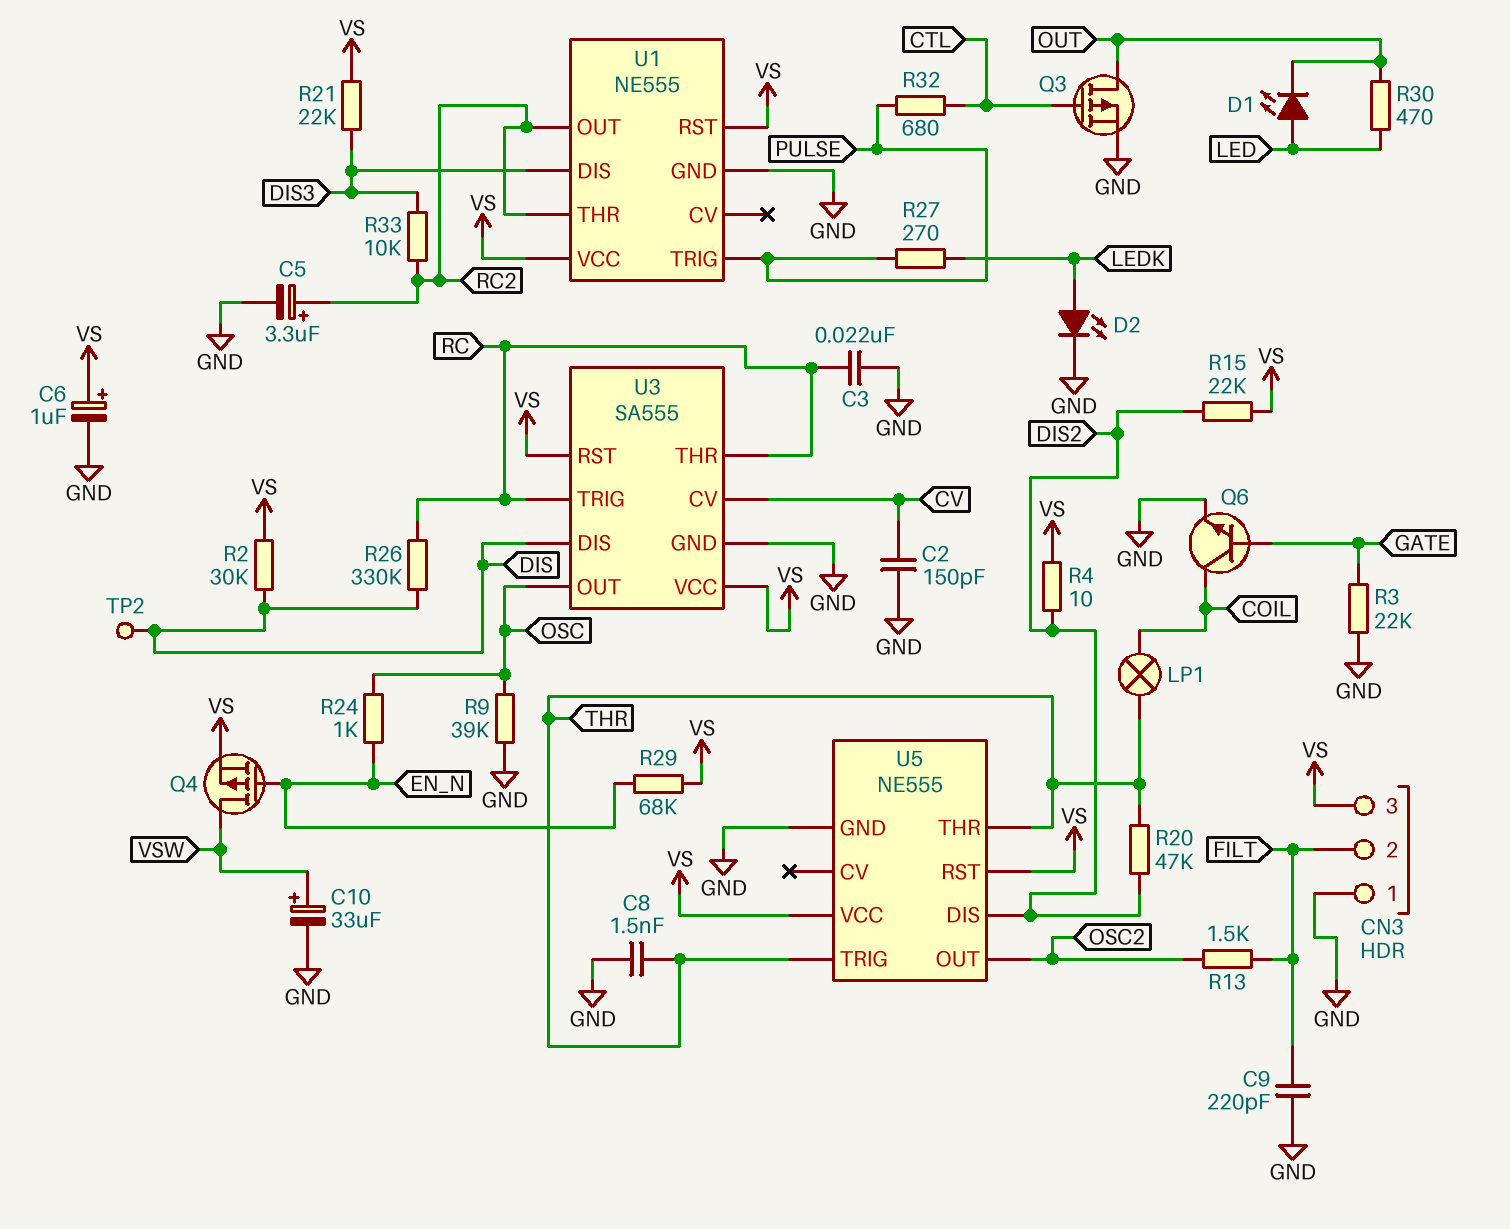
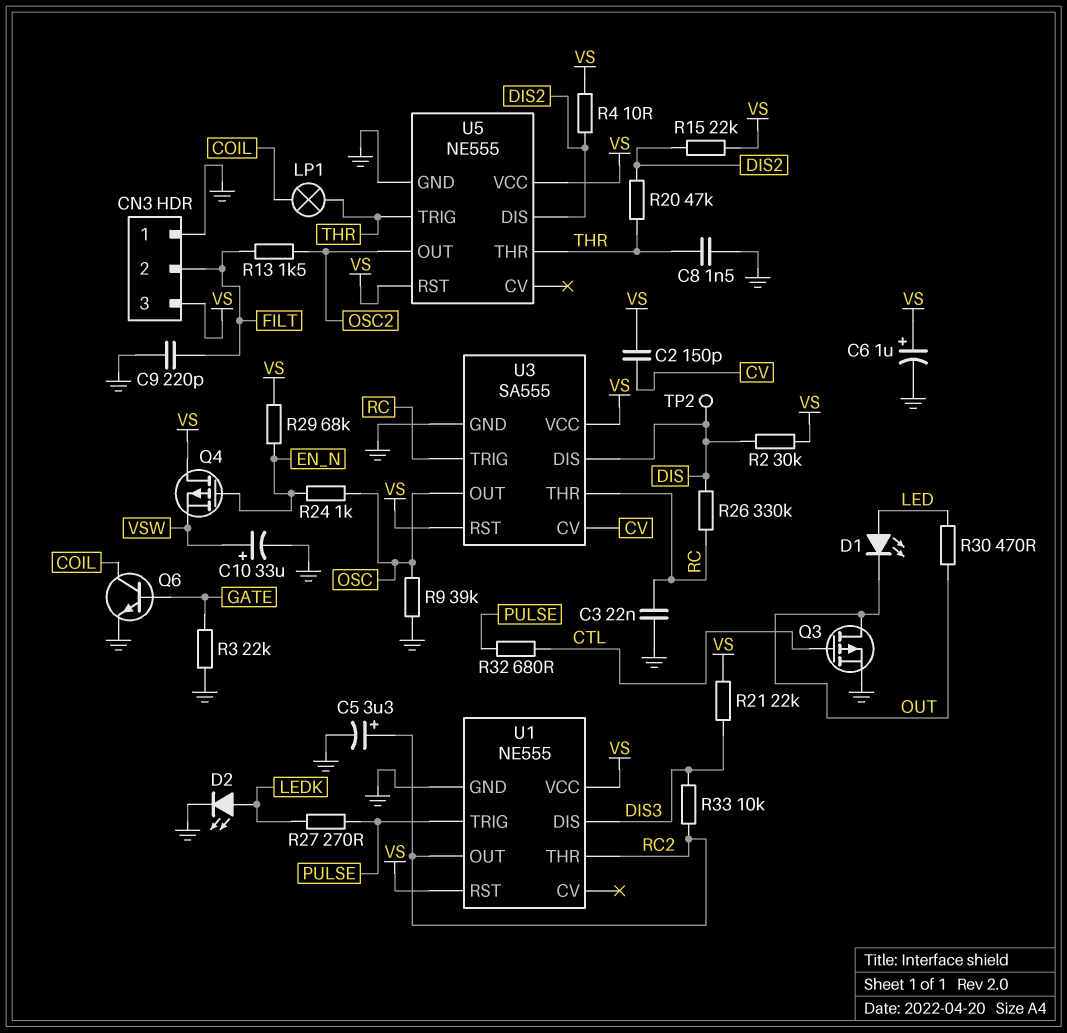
C2: 150pF (CV, GND) -> 150pF (CV, VS)
Q4: PMOS (G EN_N, D VSW, S VS) -> PMOS (G EN_N, D VS, S VSW)

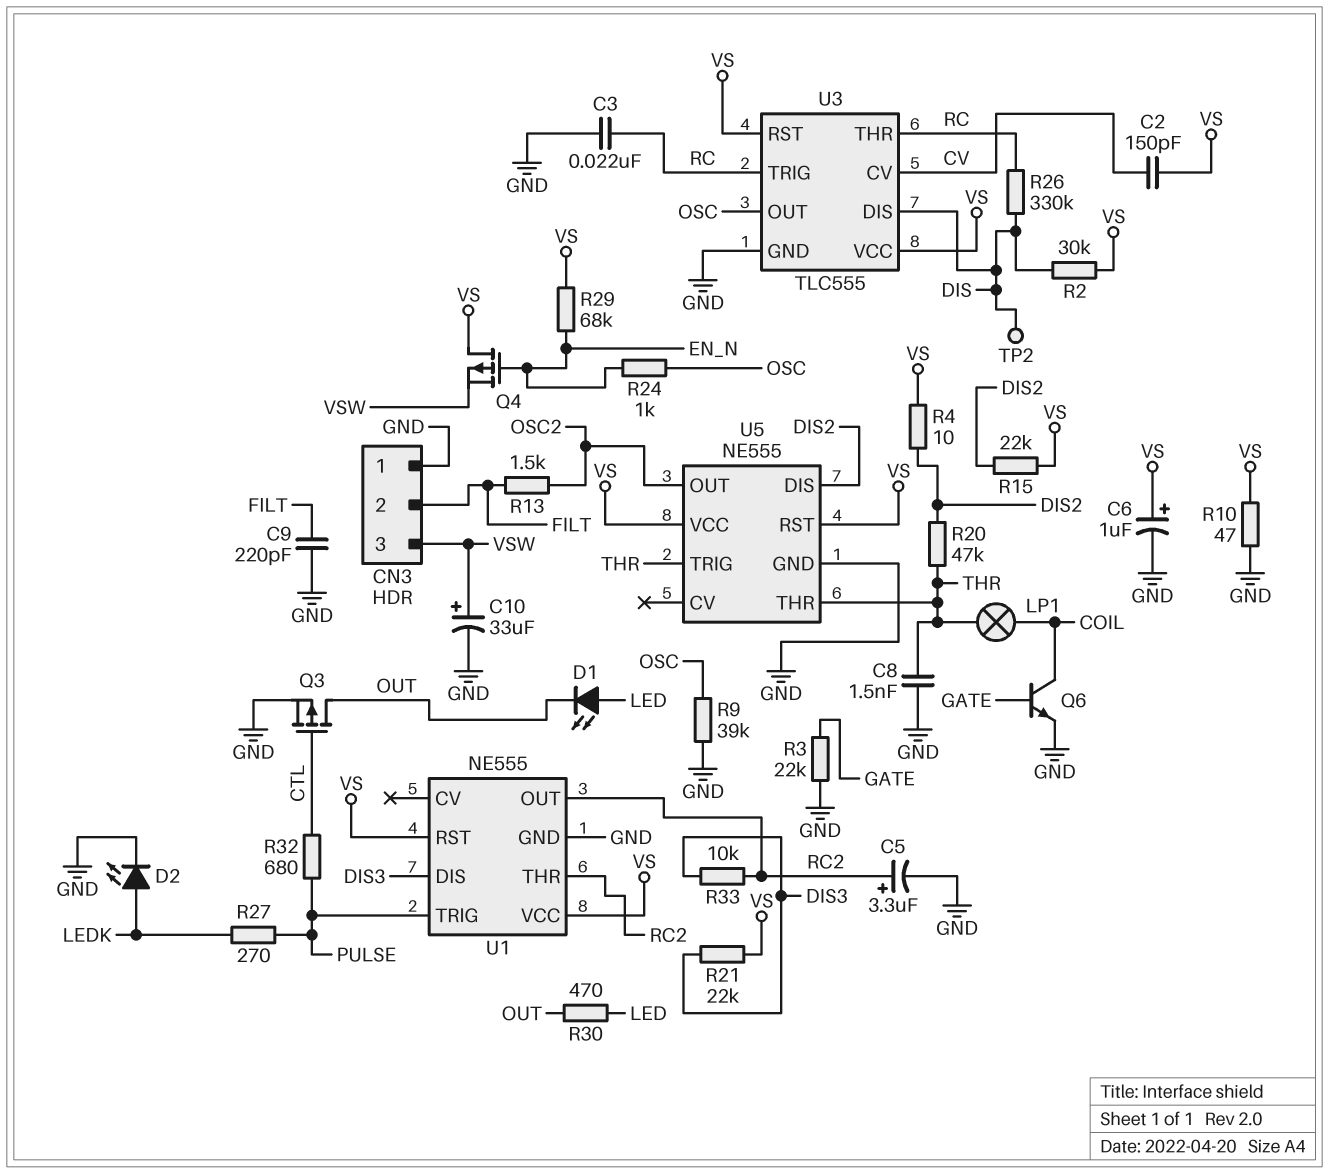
CN3 pin 3: VS -> VSW
R10: none -> 47 (GND, VS)
U3: SA555 -> TLC555

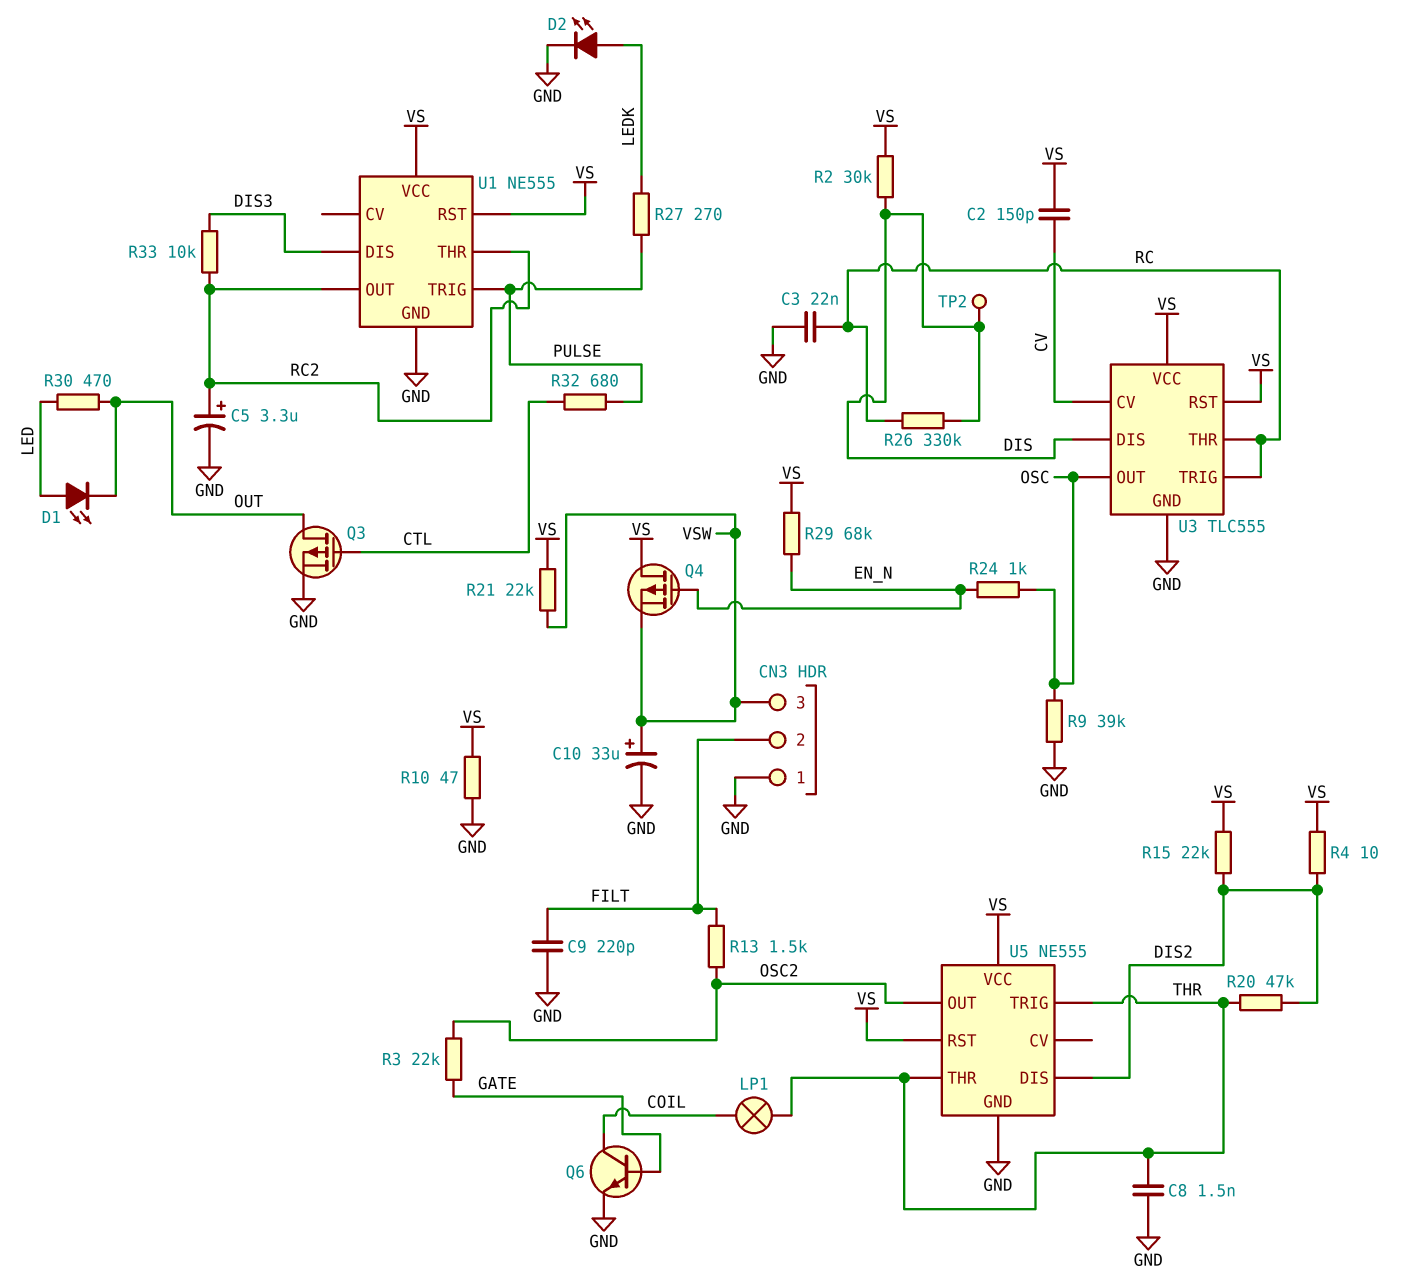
C6: 1uF (plus VS, minus GND) -> none
R3: 22k (GATE, GND) -> 22k (GATE, OSC2)
R21: 22k (DIS3, VS) -> 22k (VS, VSW)

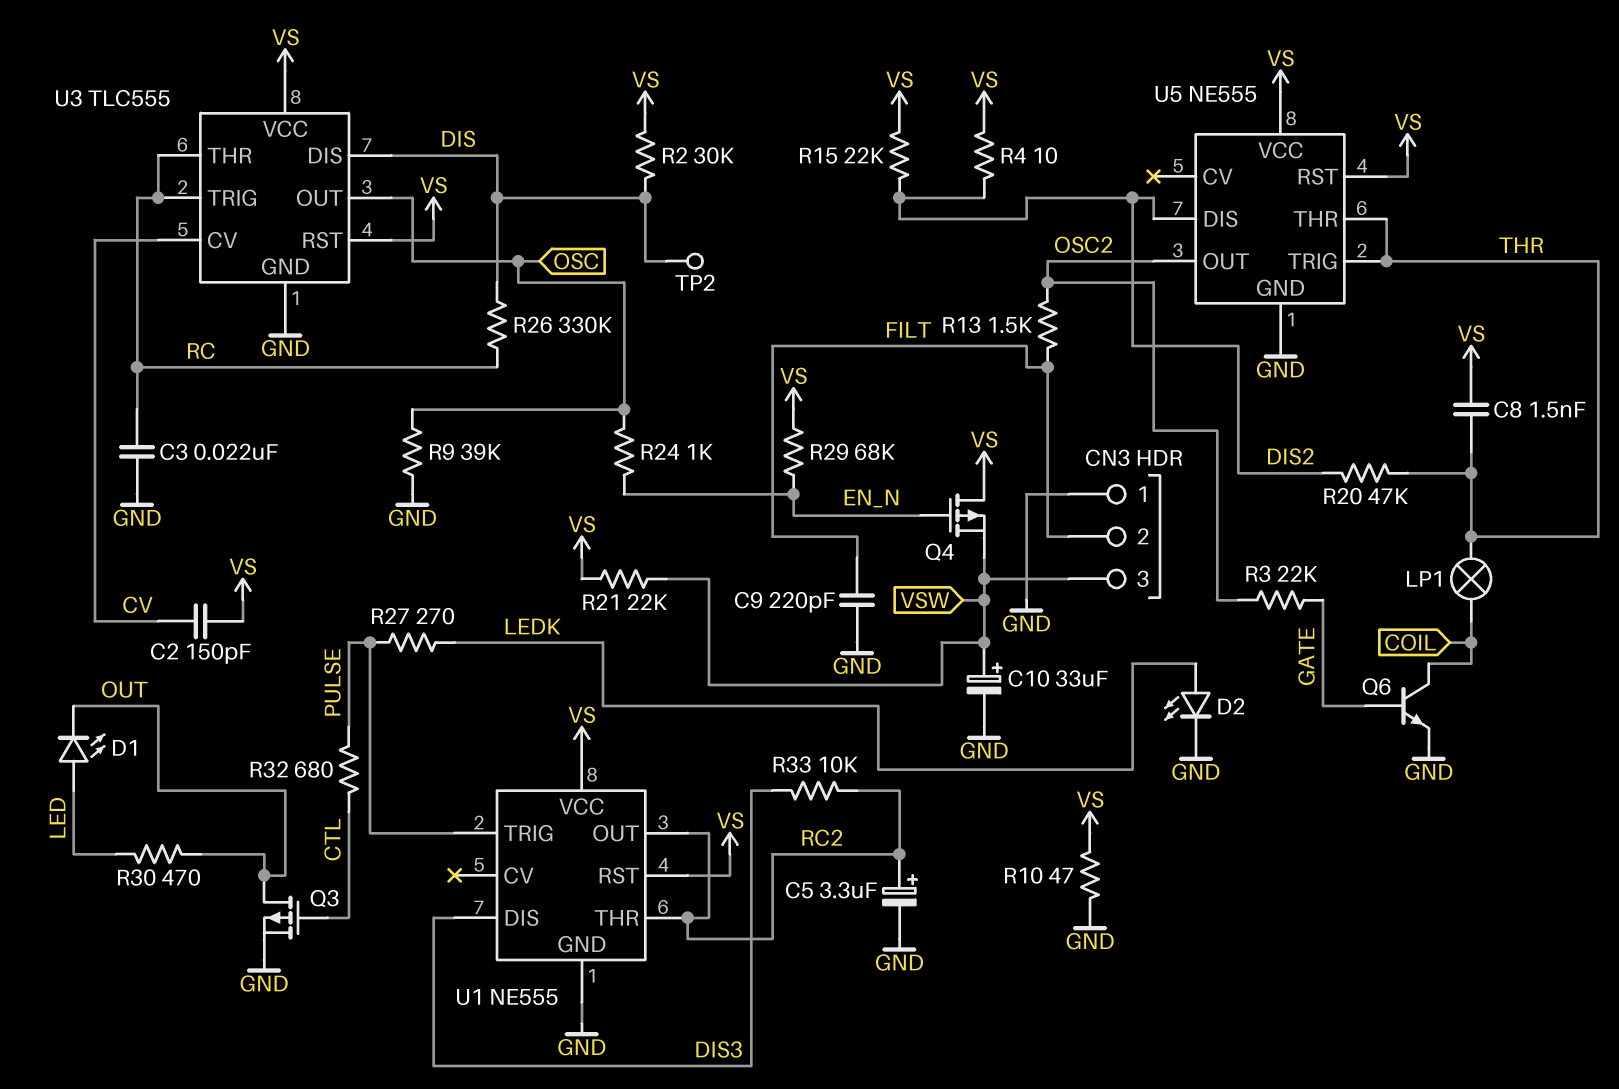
C8: 1.5nF (GND, THR) -> 1.5nF (THR, VS)

